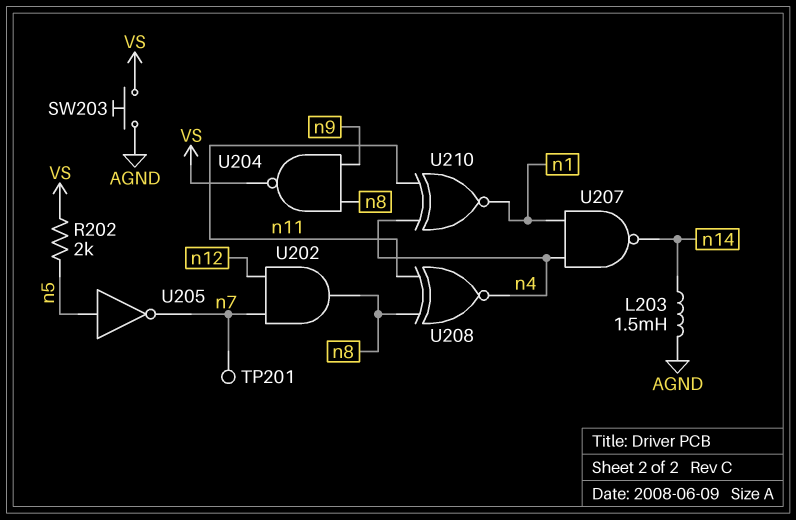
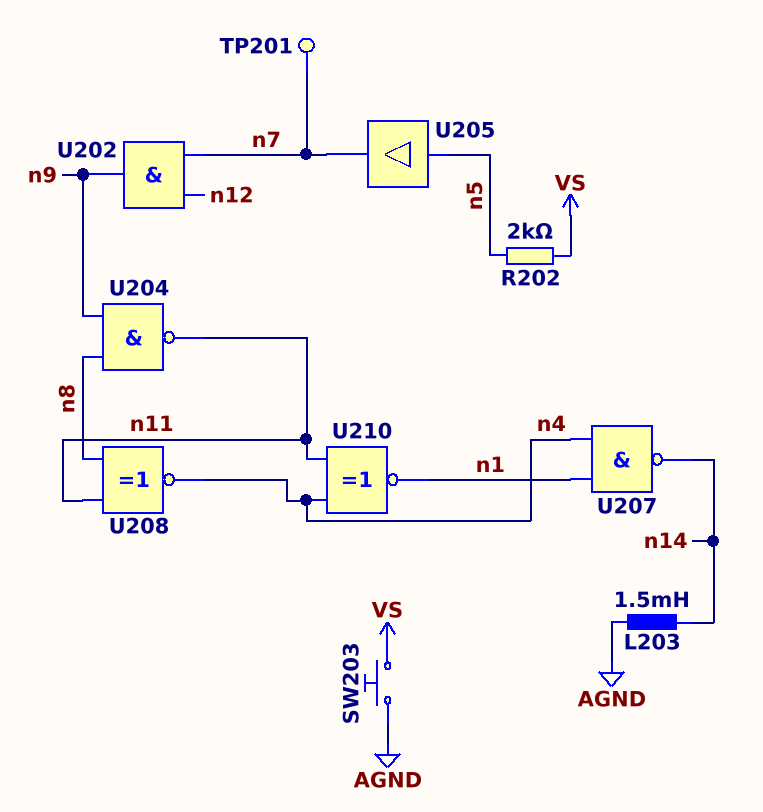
U202: AND (in n7, in n12, out n8) -> AND (in n7, in n12, out n9)
U204: NAND (in n8, in n9, out VS) -> NAND (in n8, in n9, out n11)
U205: NOT (in n5, out n7) -> buffer (in n5, out n7)

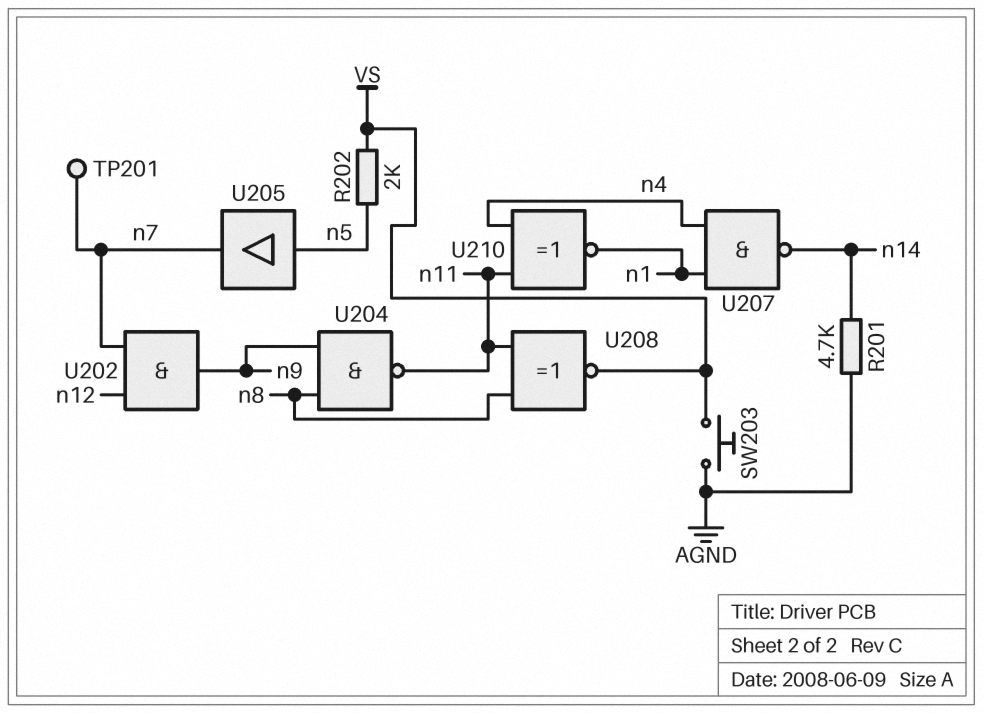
L203: 1.5mH (AGND, n14) -> none
R201: none -> 4.7k (AGND, n14)
U208: XNOR (in n8, in n11, out n4) -> XNOR (in n8, in n11, out VS)

